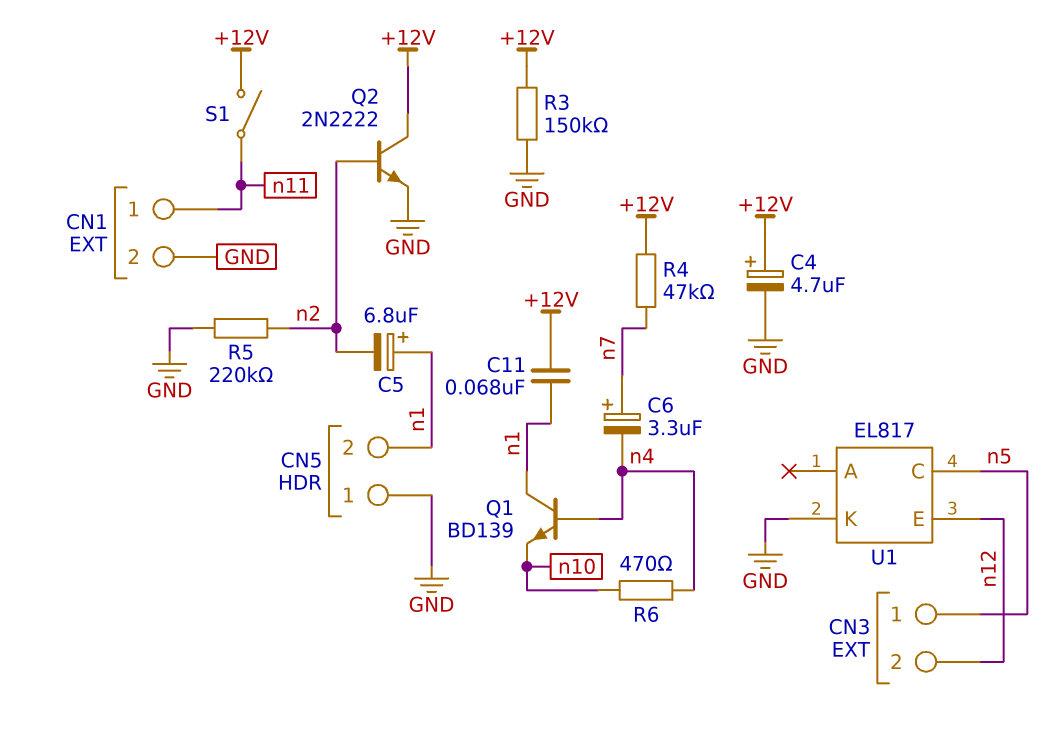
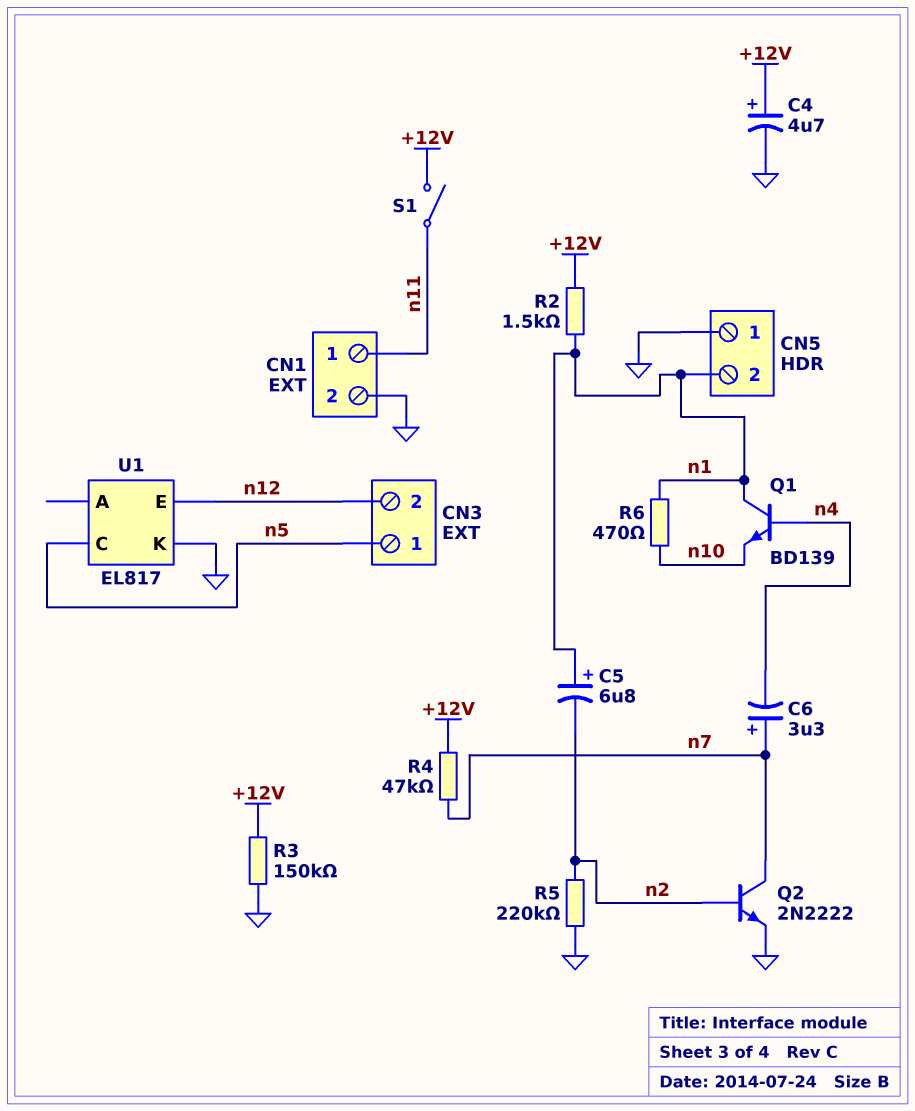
C11: 68nF (+12V, n1) -> none
Q2: NPN 2N2222 (B n2, C +12V, E GND) -> NPN 2N2222 (B n2, C n7, E GND)
R2: none -> 1.5k (+12V, n1)
R6: 470 (n4, n10) -> 470 (n1, n10)

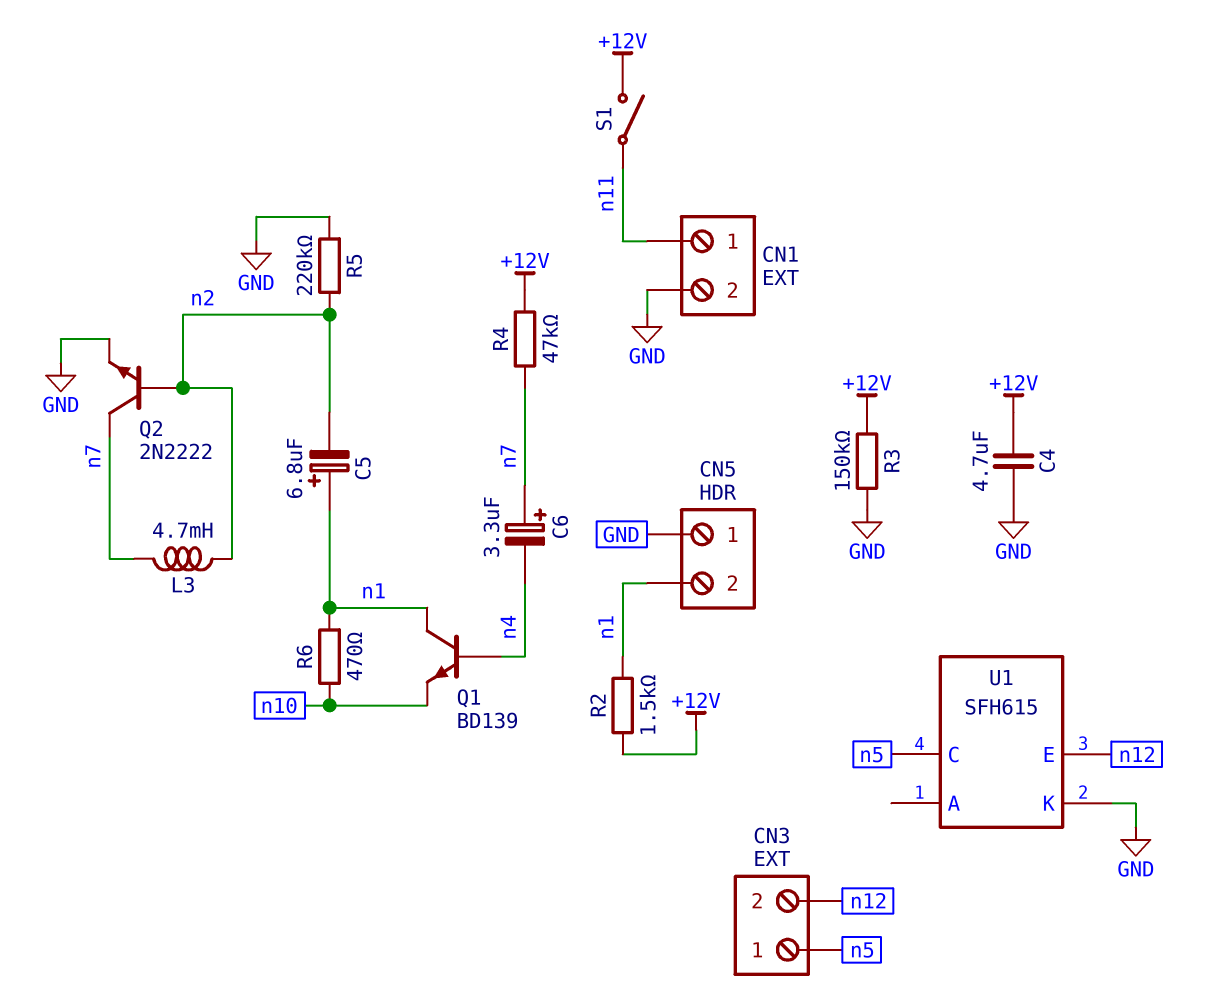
C4: 4.7uF (plus +12V, minus GND) -> 4.7uF (+12V, GND)
L3: none -> 4.7mH (n2, n7)
U1: EL817 -> SFH615

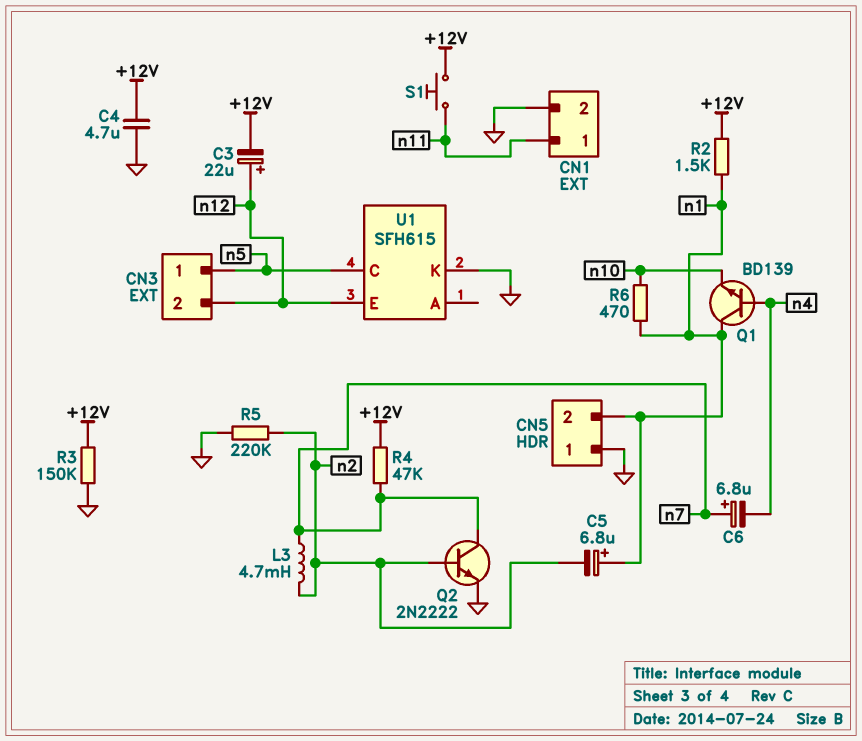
C3: none -> 22uF (plus n12, minus +12V)
C6: 3.3uF (plus n7, minus n4) -> 6.8uF (plus n7, minus n4)
S1: switch (+12V, n11) -> button (+12V, n11)

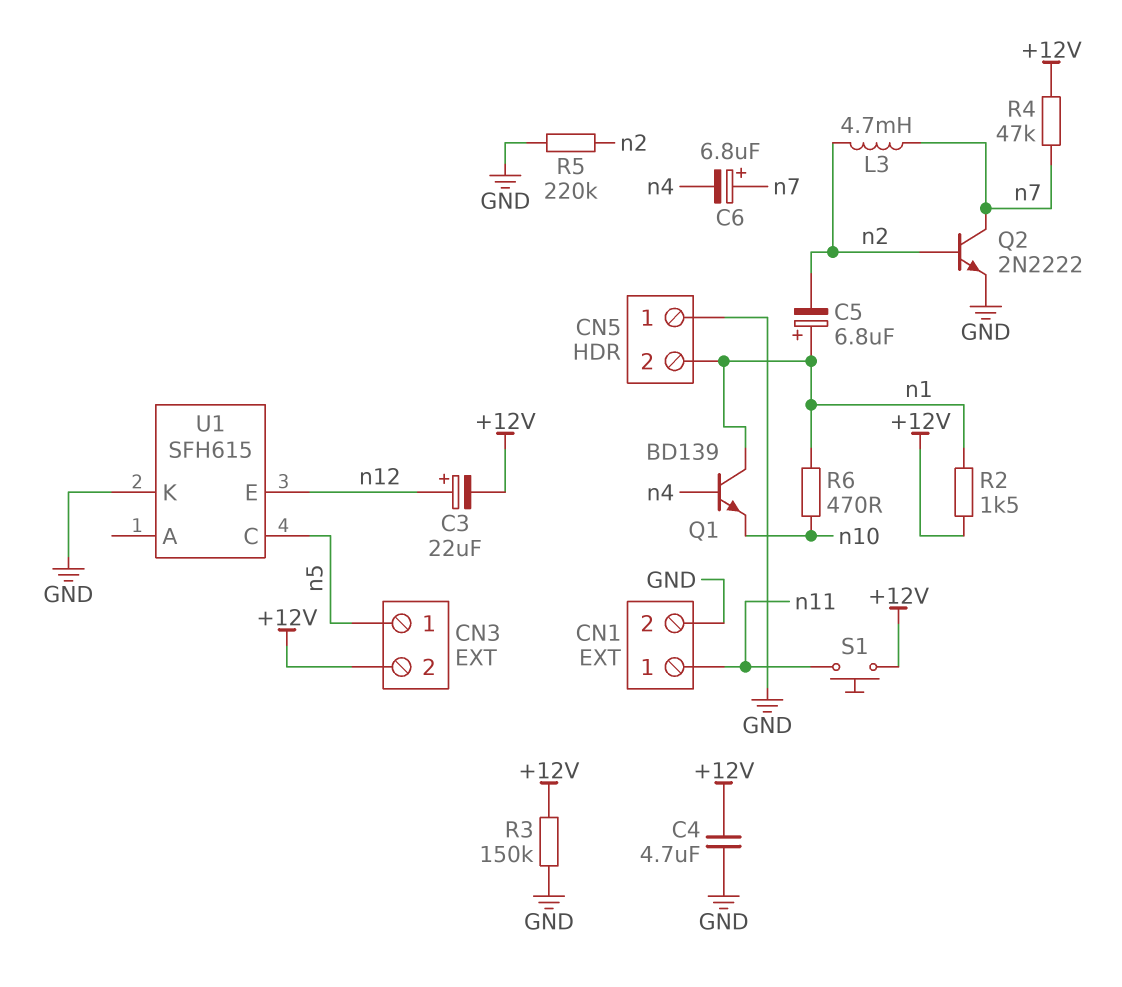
CN3 pin 2: n12 -> +12V

